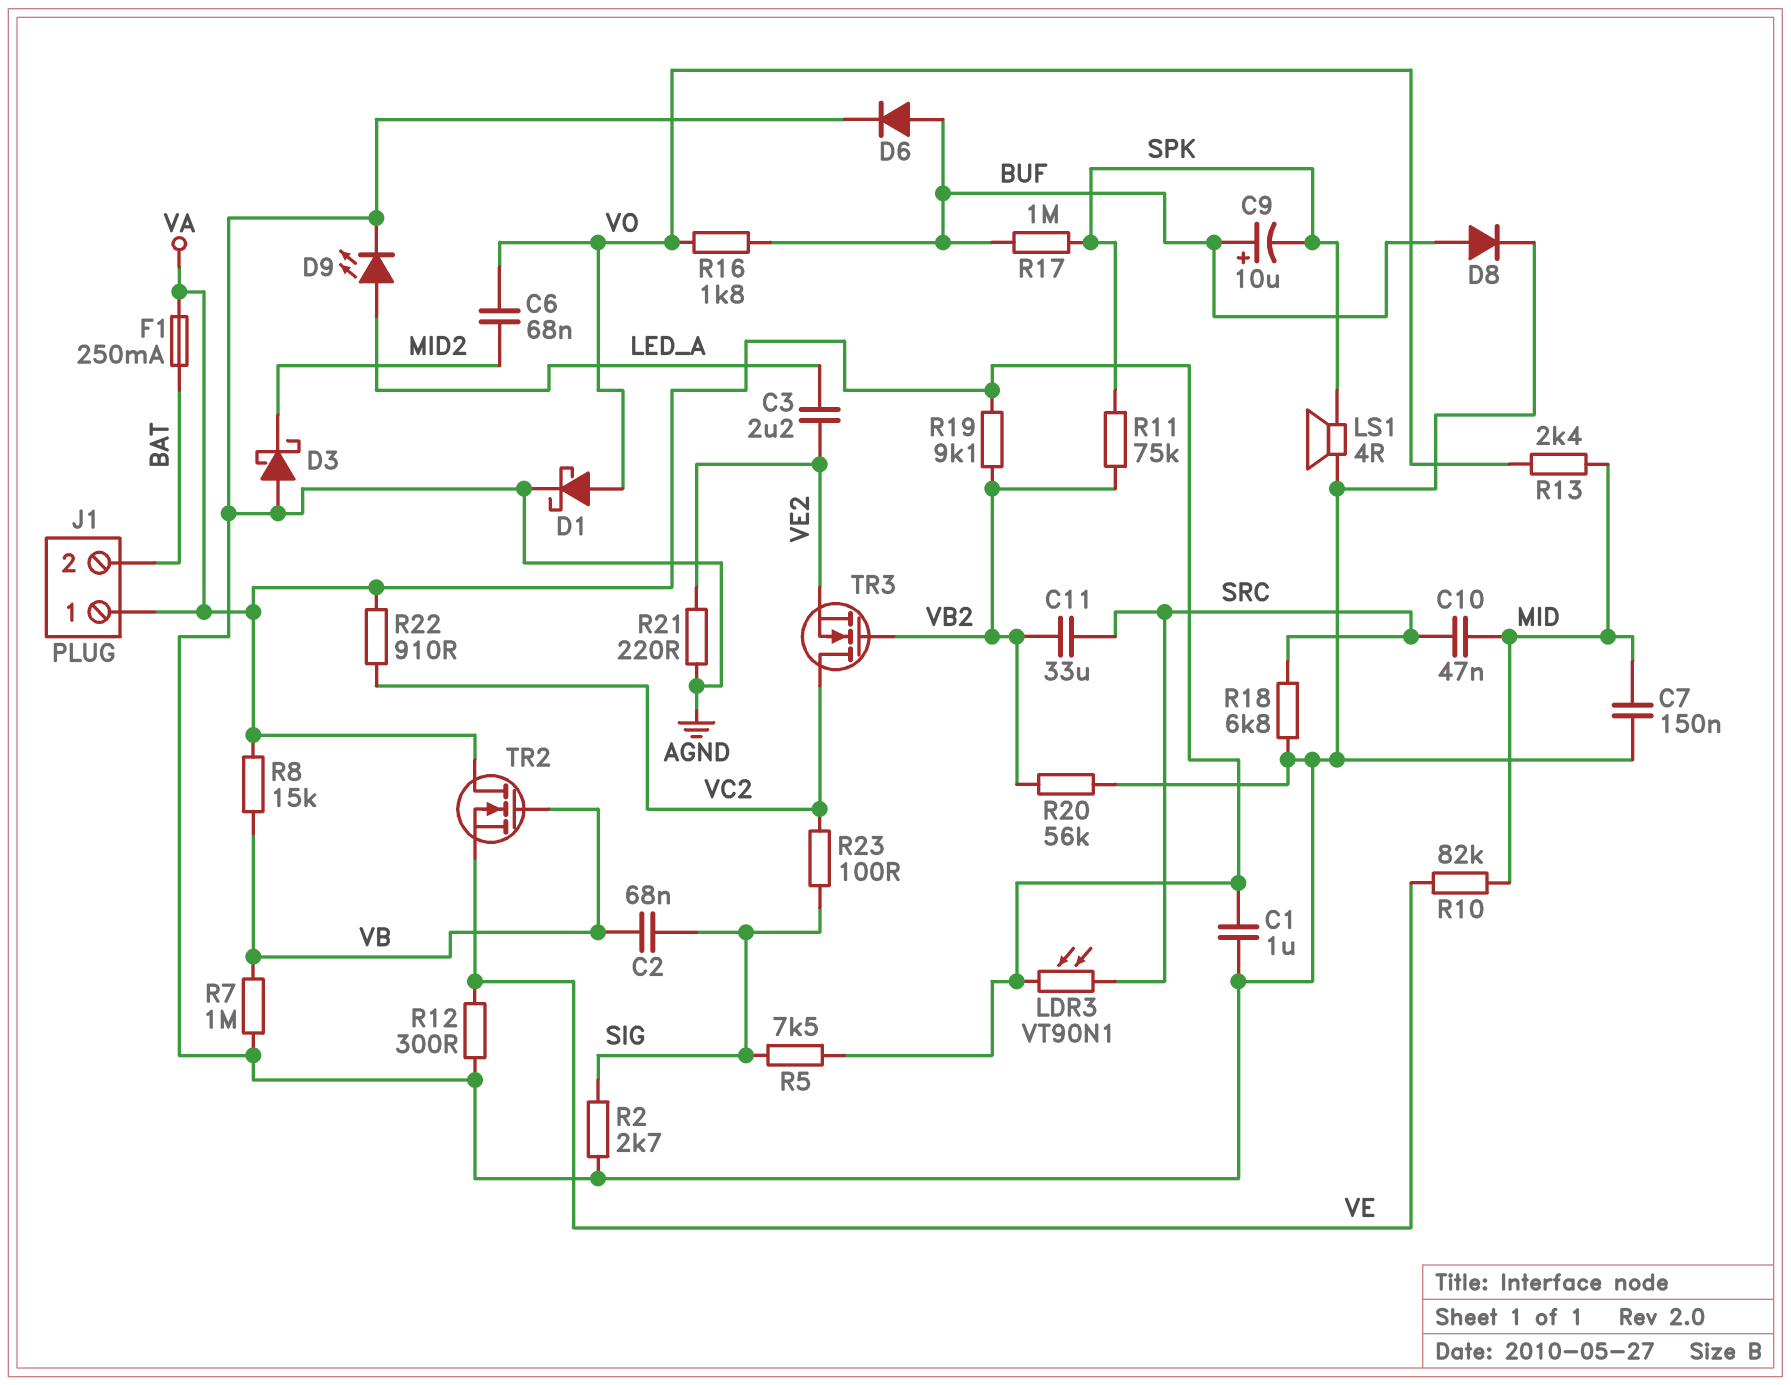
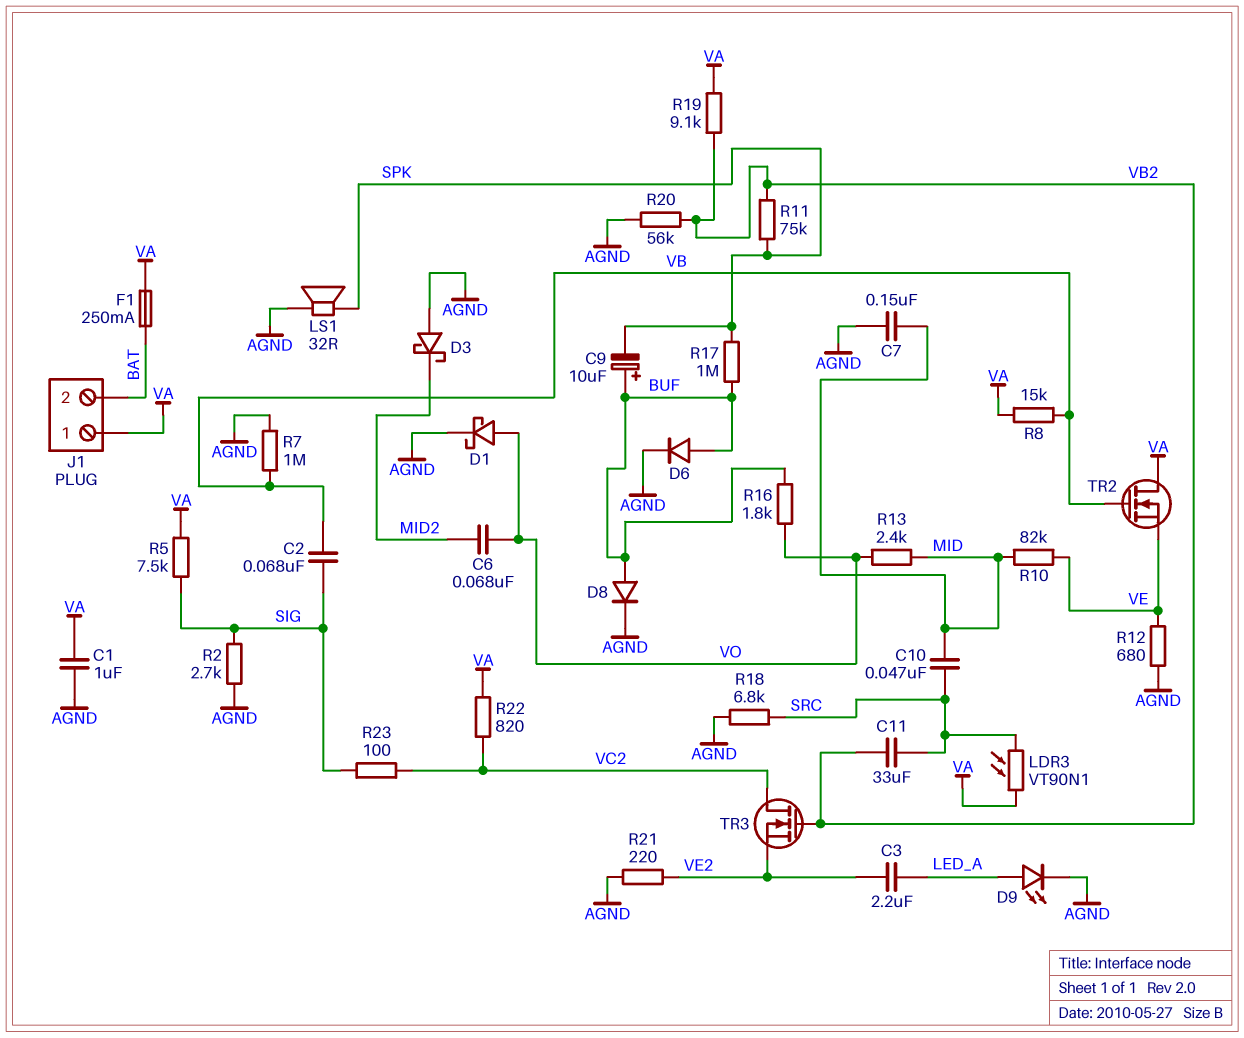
LS1: speaker 4R (AGND, SPK) -> speaker 32R (AGND, SPK)
R12: 300 (AGND, VE) -> 680 (AGND, VE)
R22: 910 (VA, VC2) -> 820 (VA, VC2)

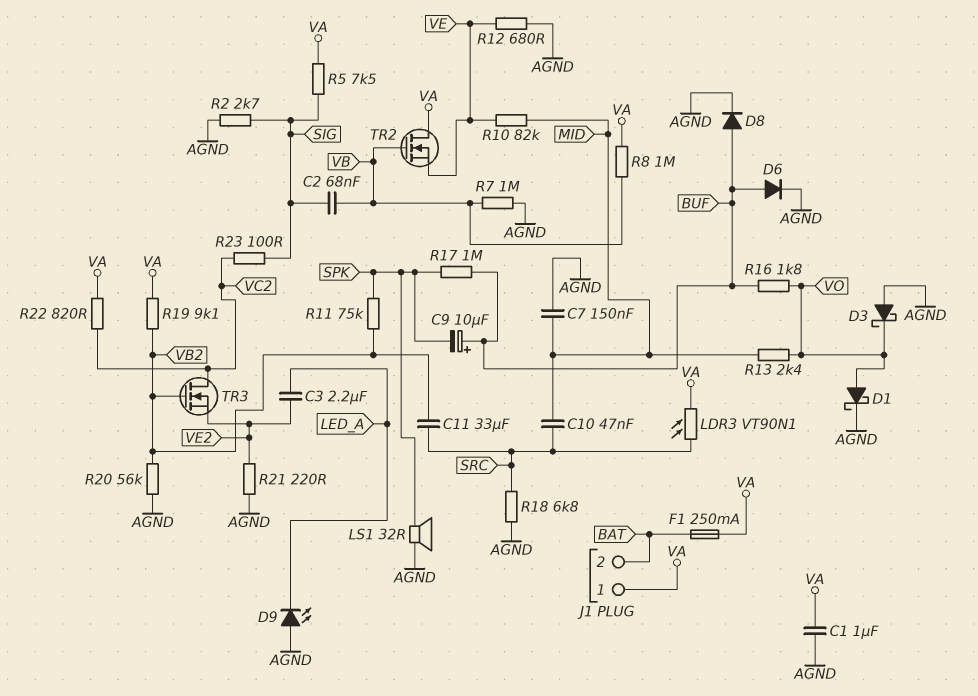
C6: 68nF (MID2, VO) -> none
D3: schottky (A AGND, K MID2) -> schottky (A AGND, K VO)
D9: LED (A LED_A, K AGND) -> LED (A AGND, K LED_A)
R8: 15k (VA, VB) -> 1M (VA, VB)

